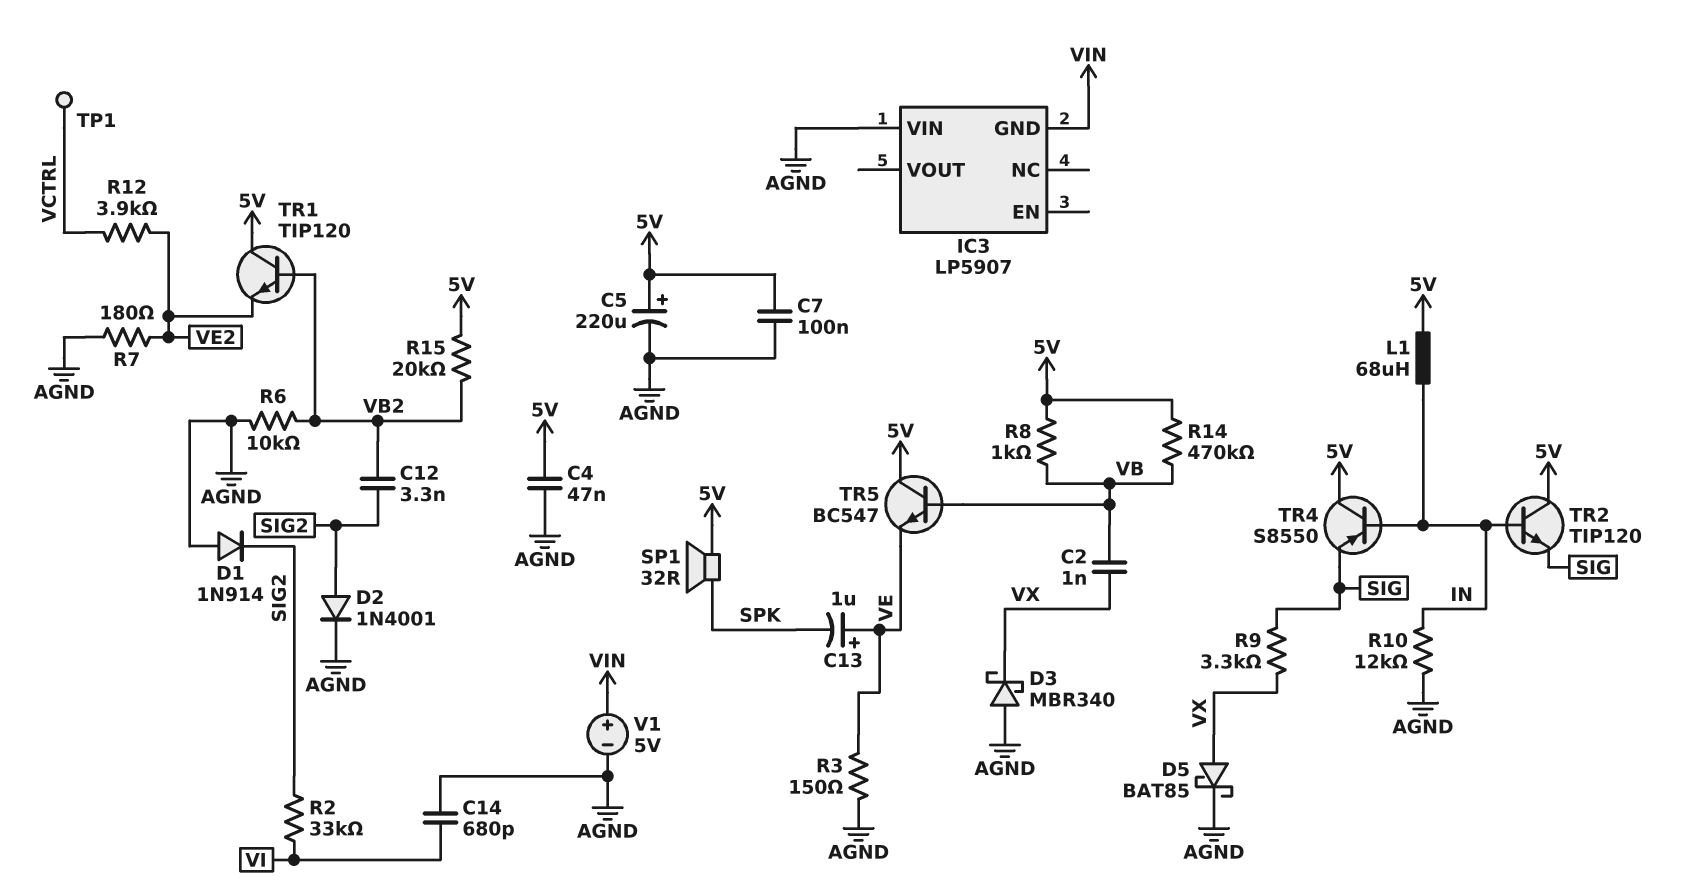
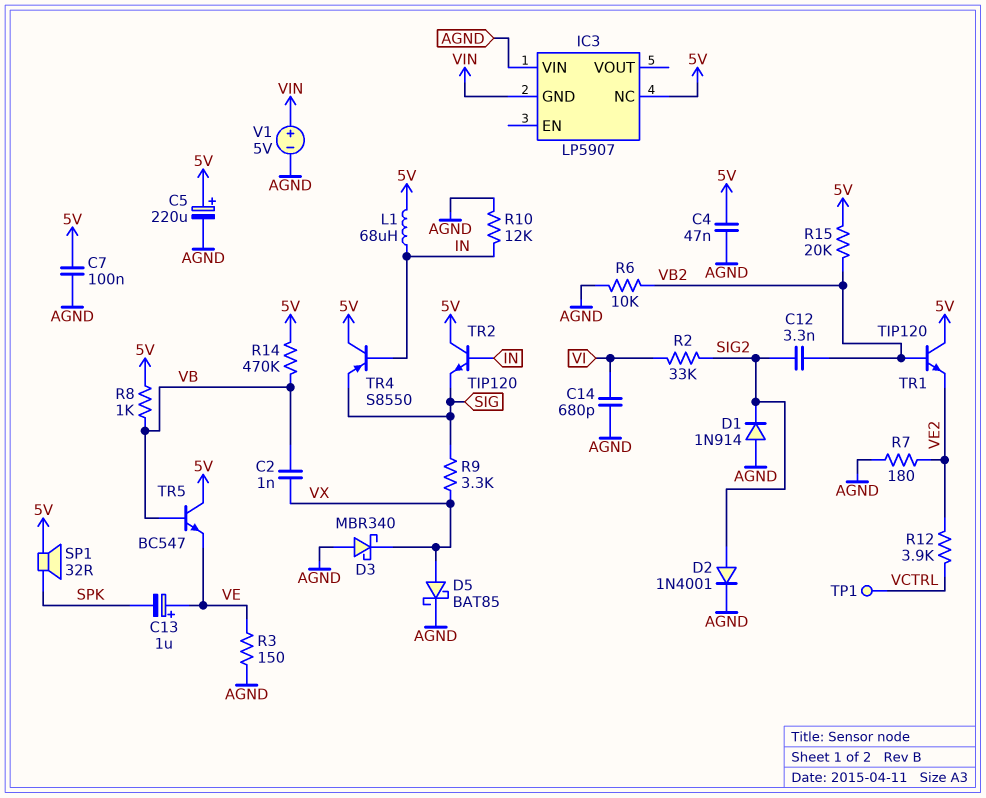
IC3 pin NC: none -> 5V

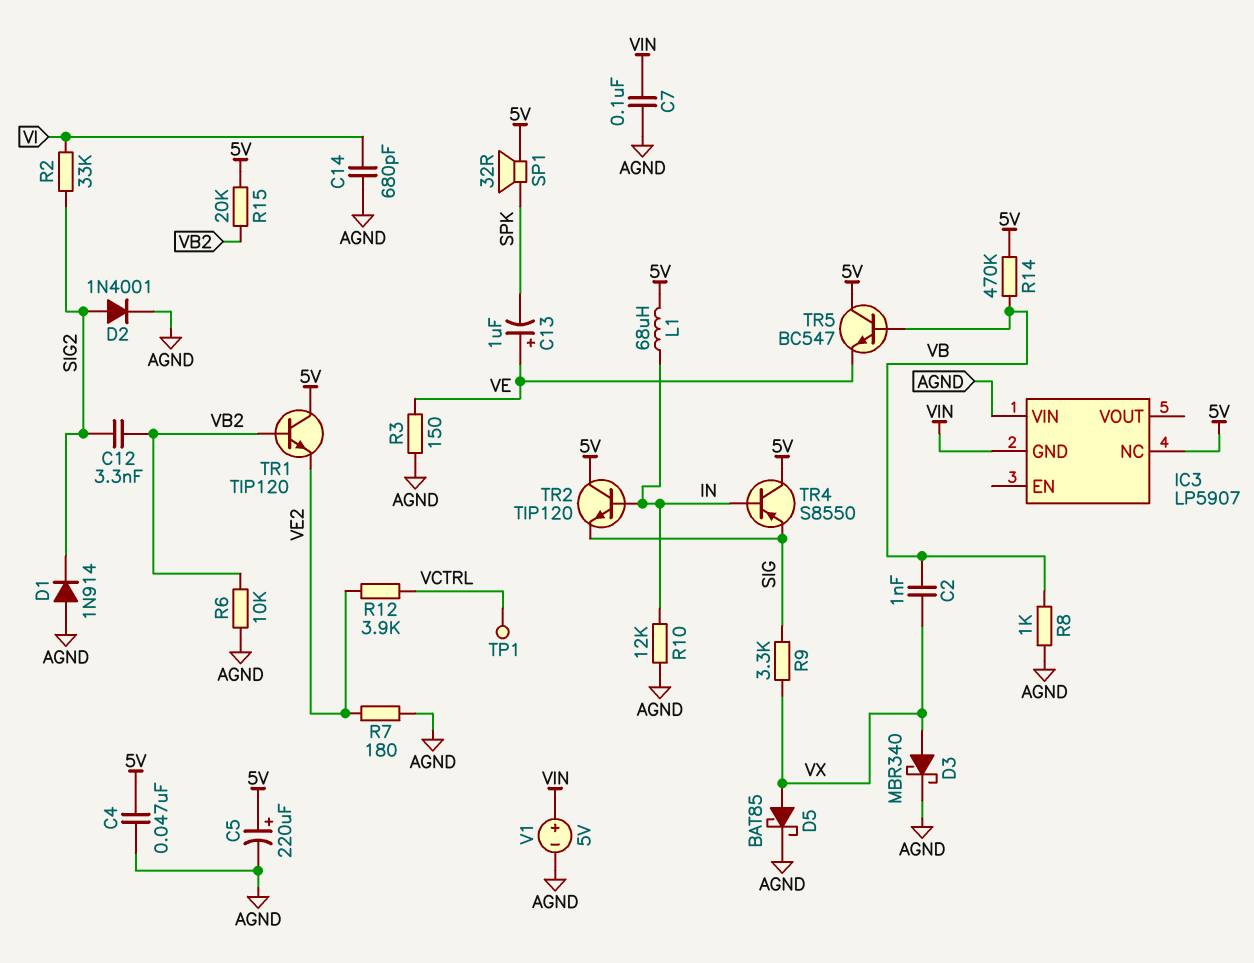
C7: 100nF (5V, AGND) -> 100nF (AGND, VIN)
D3: schottky MBR340 (A AGND, K VX) -> schottky MBR340 (A VX, K AGND)
R8: 1k (5V, VB) -> 1k (AGND, VB)

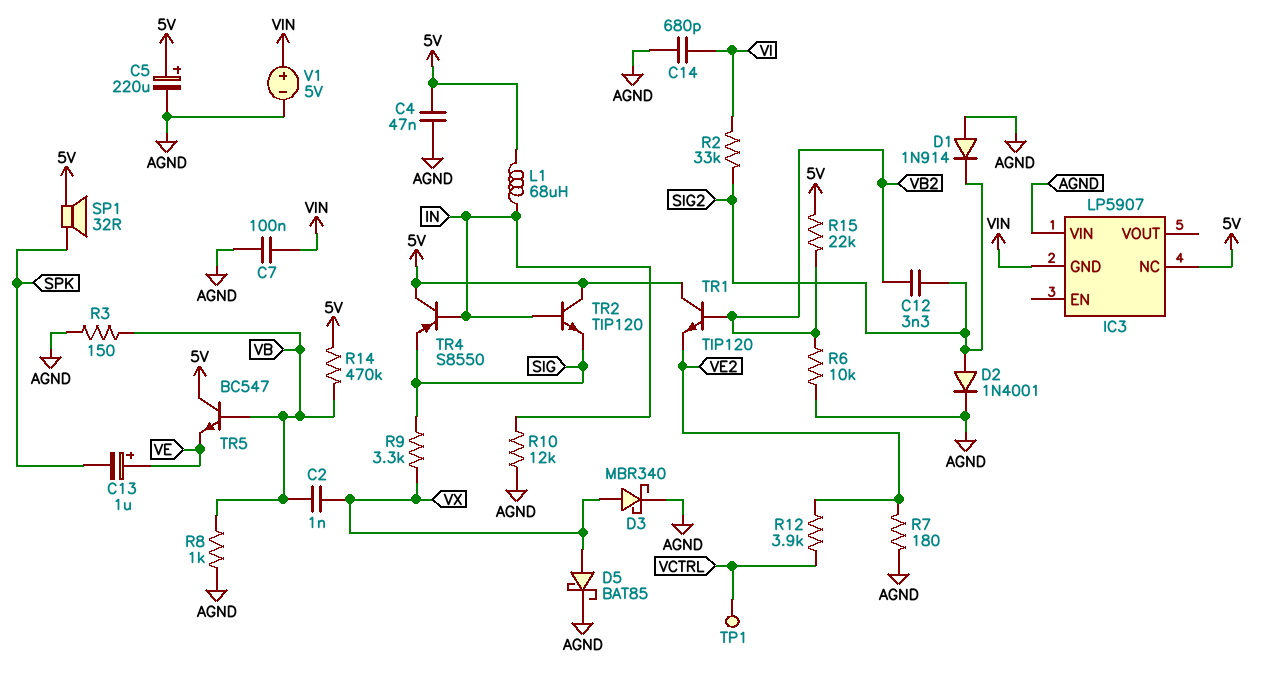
R3: 150 (AGND, VE) -> 150 (AGND, VB)
R15: 20k (5V, VB2) -> 22k (5V, VB2)

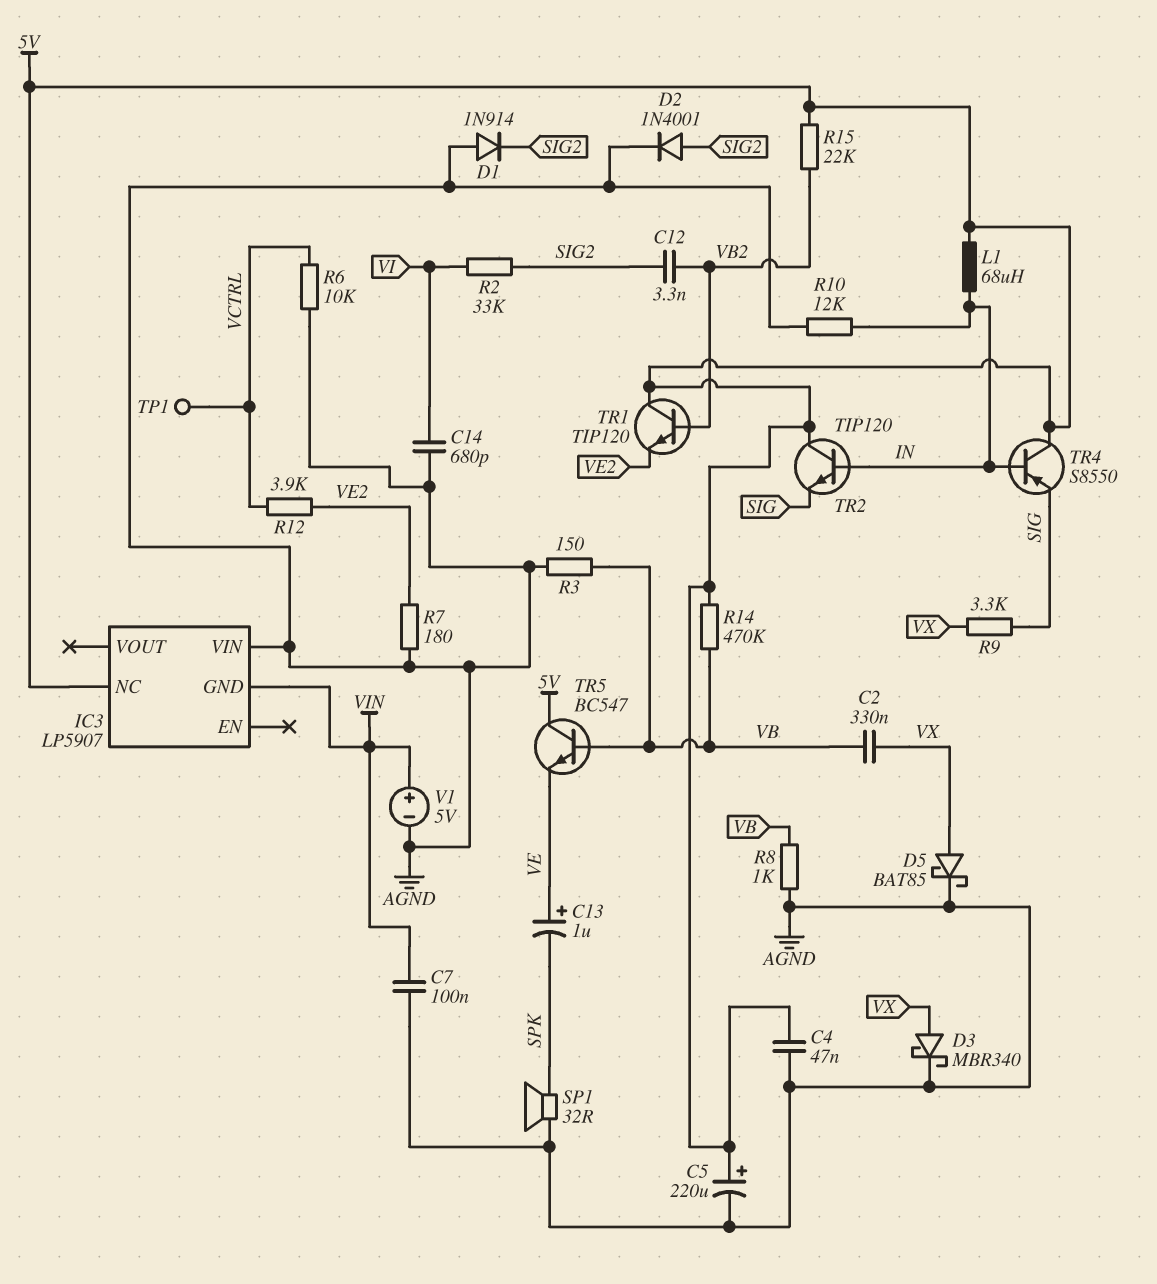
C2: 1nF (VB, VX) -> 330nF (VB, VX)
R6: 10k (AGND, VB2) -> 10k (AGND, VCTRL)
SP1: speaker 32R (5V, SPK) -> speaker 32R (AGND, SPK)

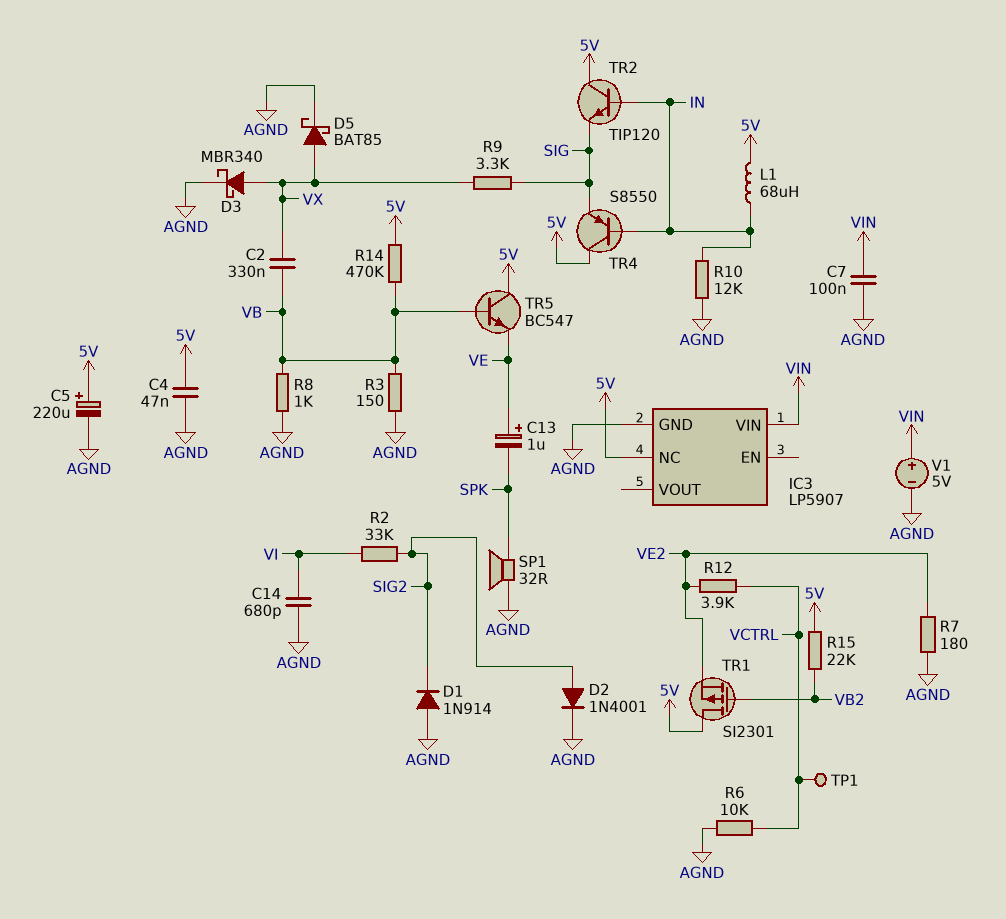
C12: 3.3nF (SIG2, VB2) -> none
IC3 pin GND: VIN -> AGND
IC3 pin VIN: AGND -> VIN
TR1: NPN TIP120 (B VB2, C 5V, E VE2) -> PMOS SI2301 (G VB2, D 5V, S VE2)

